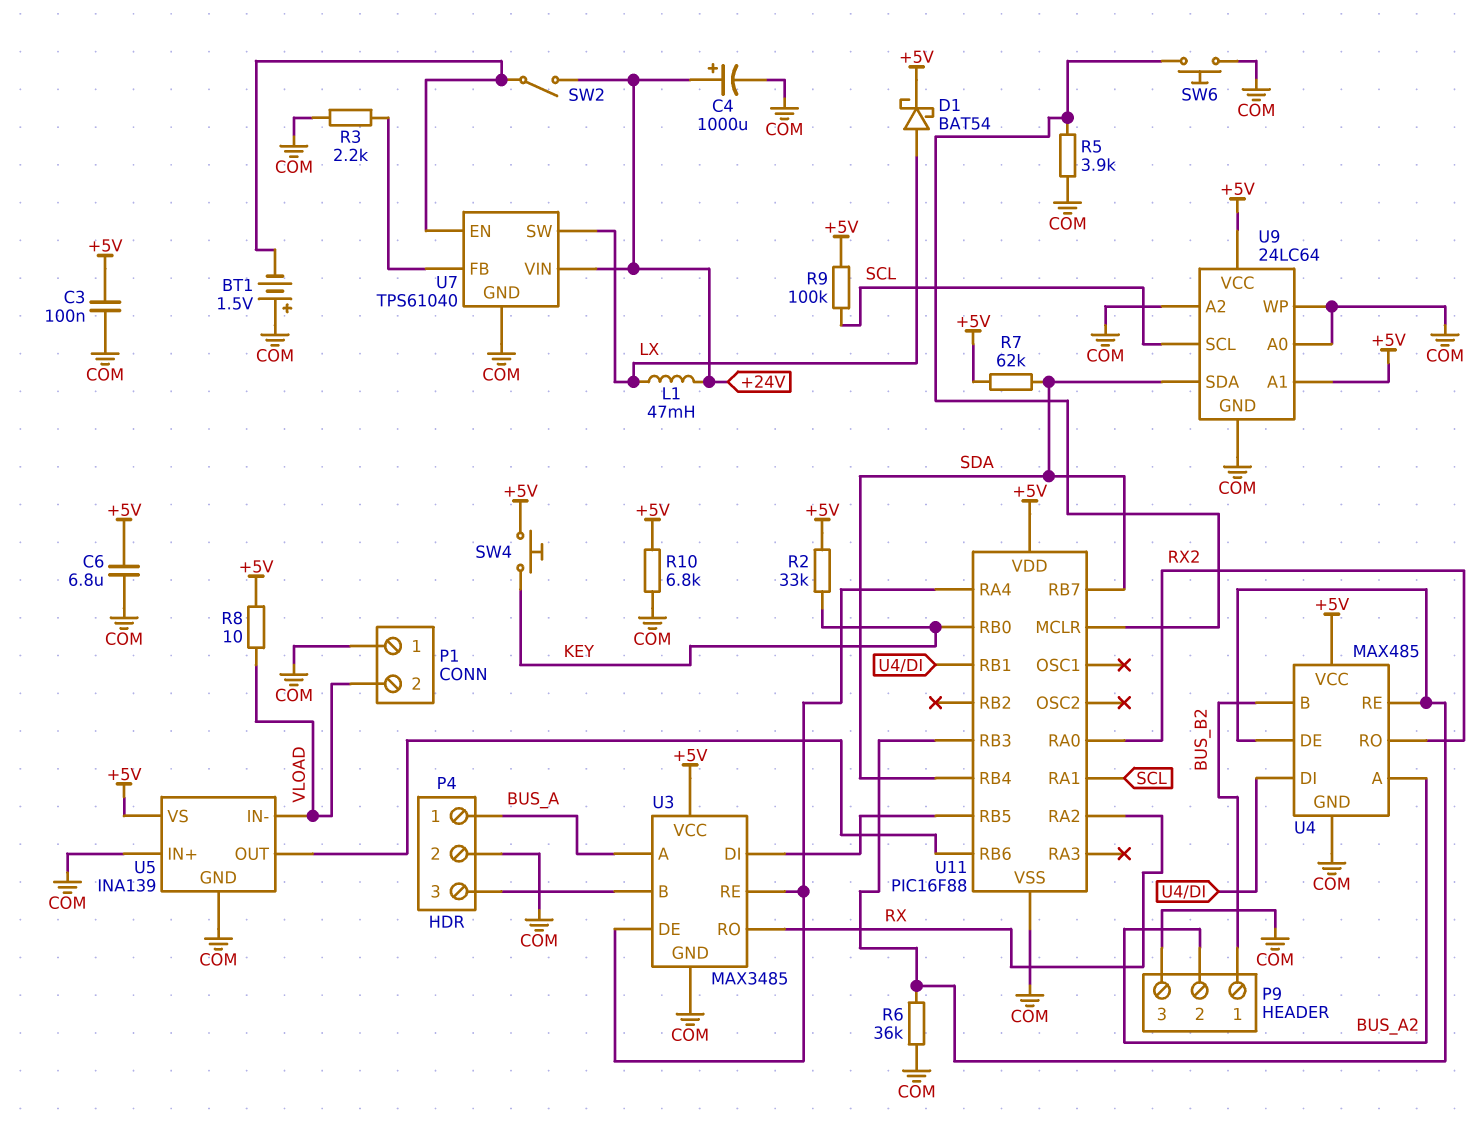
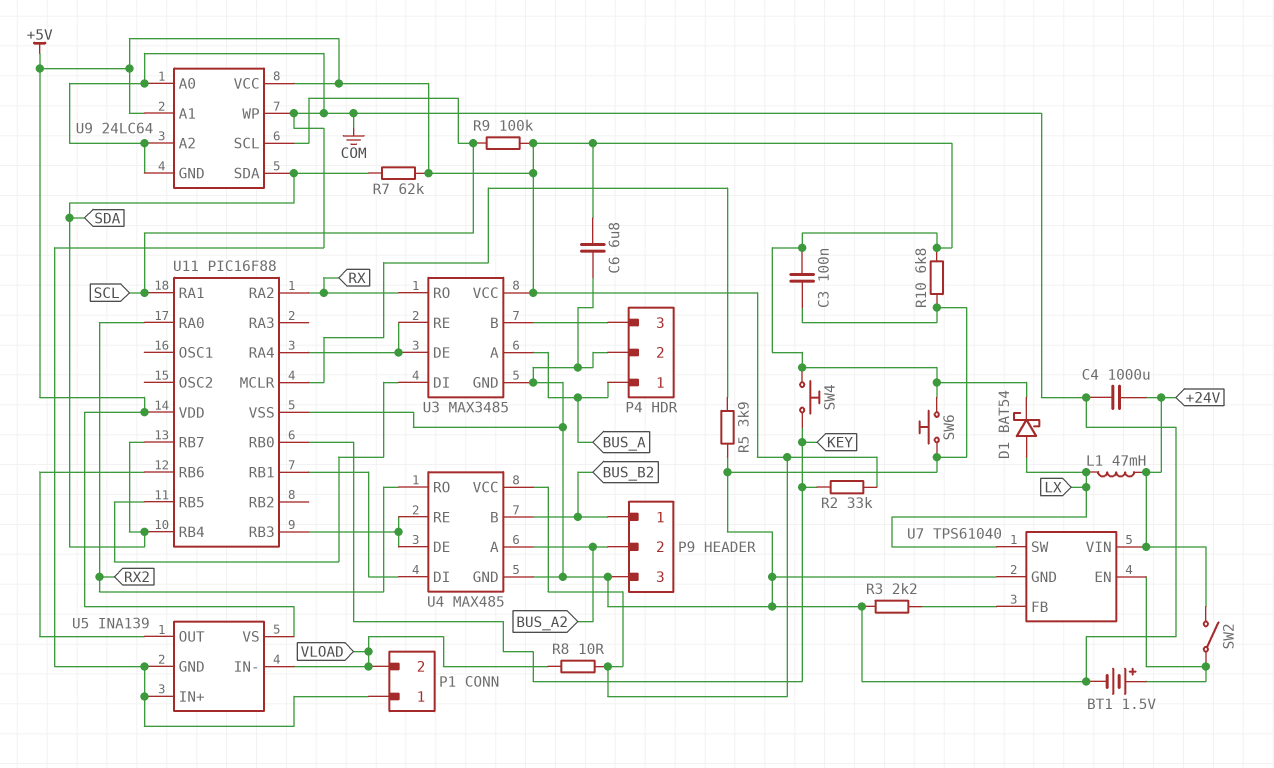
BT1: 1.5V (plus COM, minus U7/EN) -> 1.5V (plus U7/EN, minus COM)
C4: 1000uF (plus +24V, minus COM) -> 1000uF (+24V, COM)
R6: 36k (COM, U4/DE) -> none
SW6: button (COM, U11/MCLR) -> button (+5V, COM)

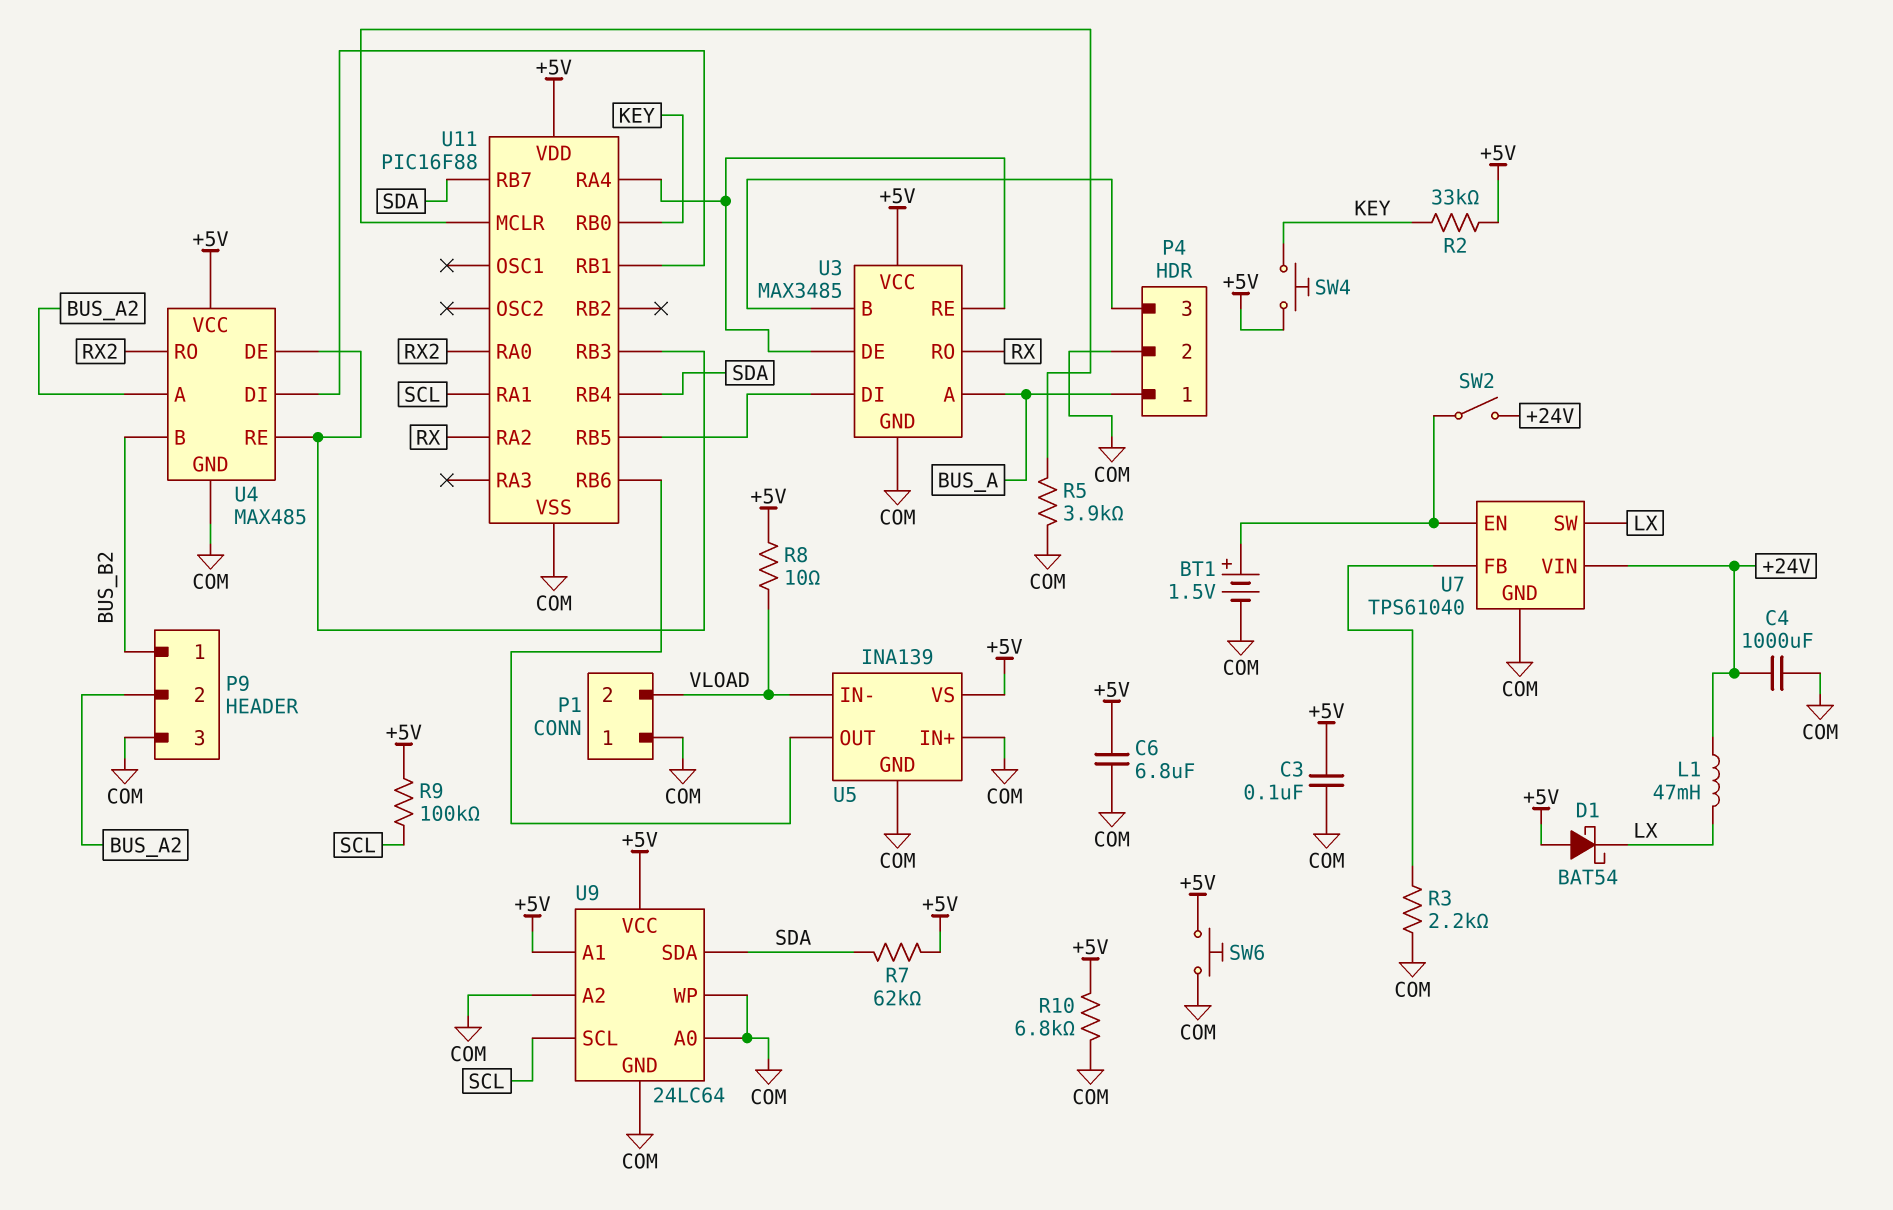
D1: schottky BAT54 (A LX, K +5V) -> schottky BAT54 (A +5V, K LX)

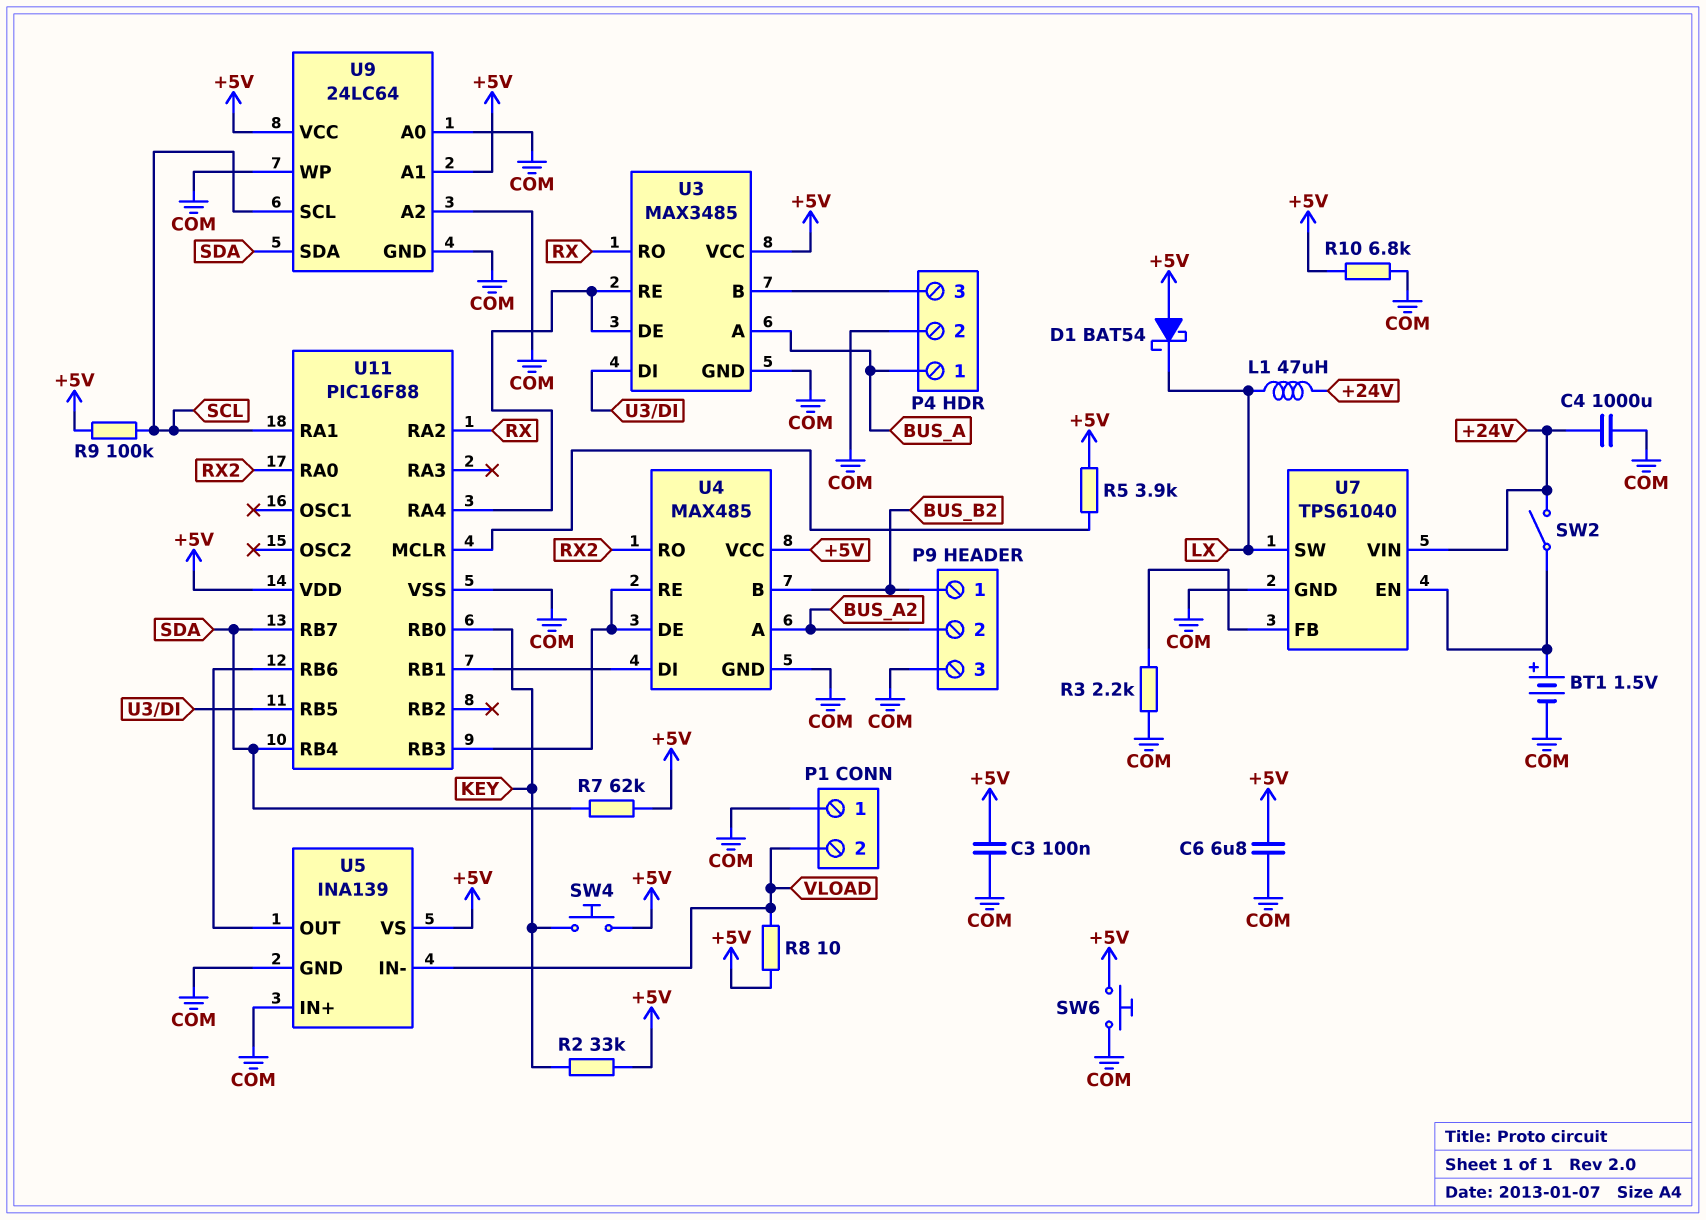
L1: 47mH (+24V, LX) -> 47uH (+24V, LX)
R5: 3.9k (COM, U11/MCLR) -> 3.9k (+5V, U11/MCLR)

